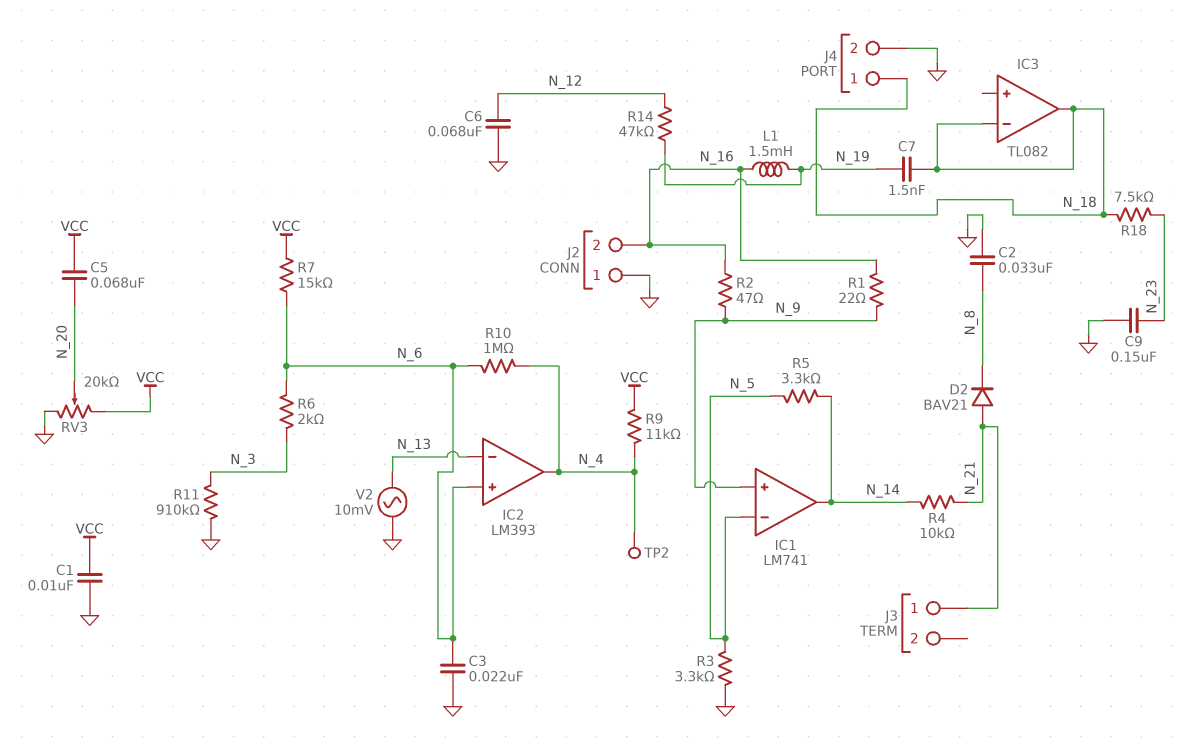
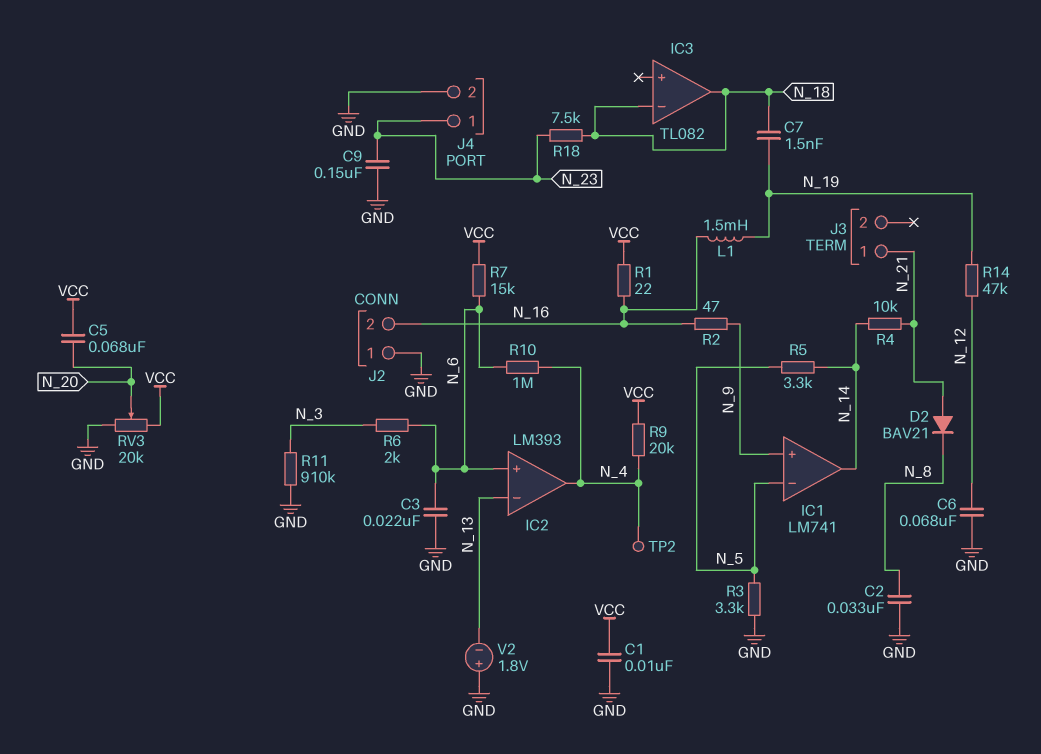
J4 pin 1: N_18 -> N_23
R1: 22 (N_9, N_16) -> 22 (N_16, VCC)
R9: 11k (N_4, VCC) -> 20k (N_4, VCC)
V2: AC 10mV (GND, N_13) -> 1.8V (plus GND, minus N_13)

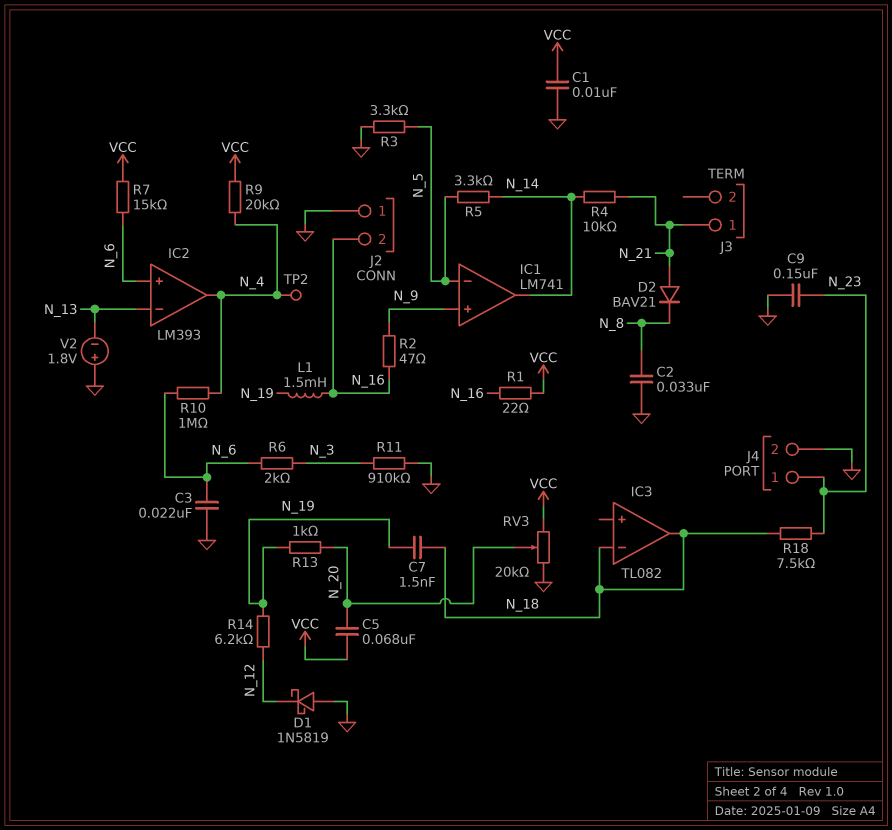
C6: 68nF (GND, N_12) -> none
D1: none -> schottky 1N5819 (A GND, K N_12)
R13: none -> 1k (N_19, N_20)
R14: 47k (N_12, N_19) -> 6.2k (N_12, N_19)

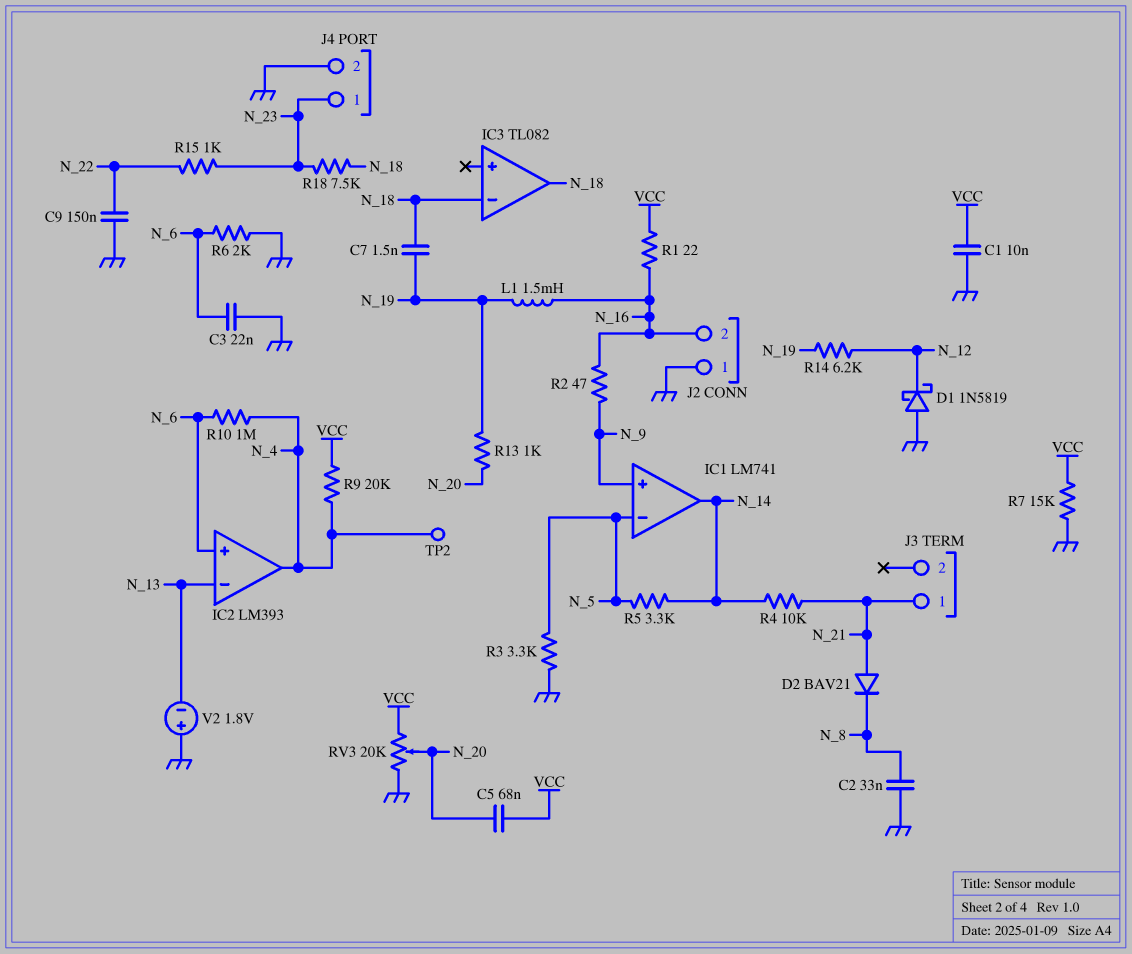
C9: 150nF (GND, N_23) -> 150nF (GND, N_22)
R6: 2k (N_3, N_6) -> 2k (GND, N_6)
R7: 15k (N_6, VCC) -> 15k (GND, VCC)
R11: 910k (GND, N_3) -> none
R15: none -> 1k (N_22, N_23)

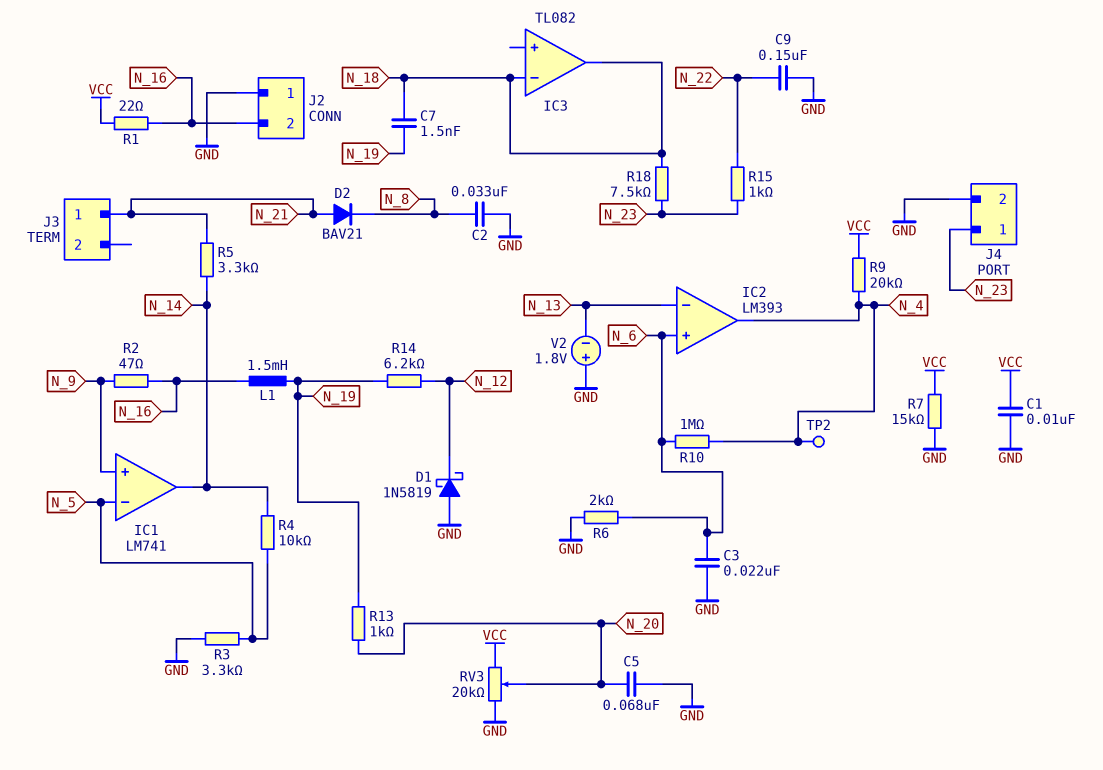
C5: 68nF (N_20, VCC) -> 68nF (GND, N_20)
R4: 10k (N_14, N_21) -> 10k (N_5, N_14)
R5: 3.3k (N_5, N_14) -> 3.3k (N_14, N_21)

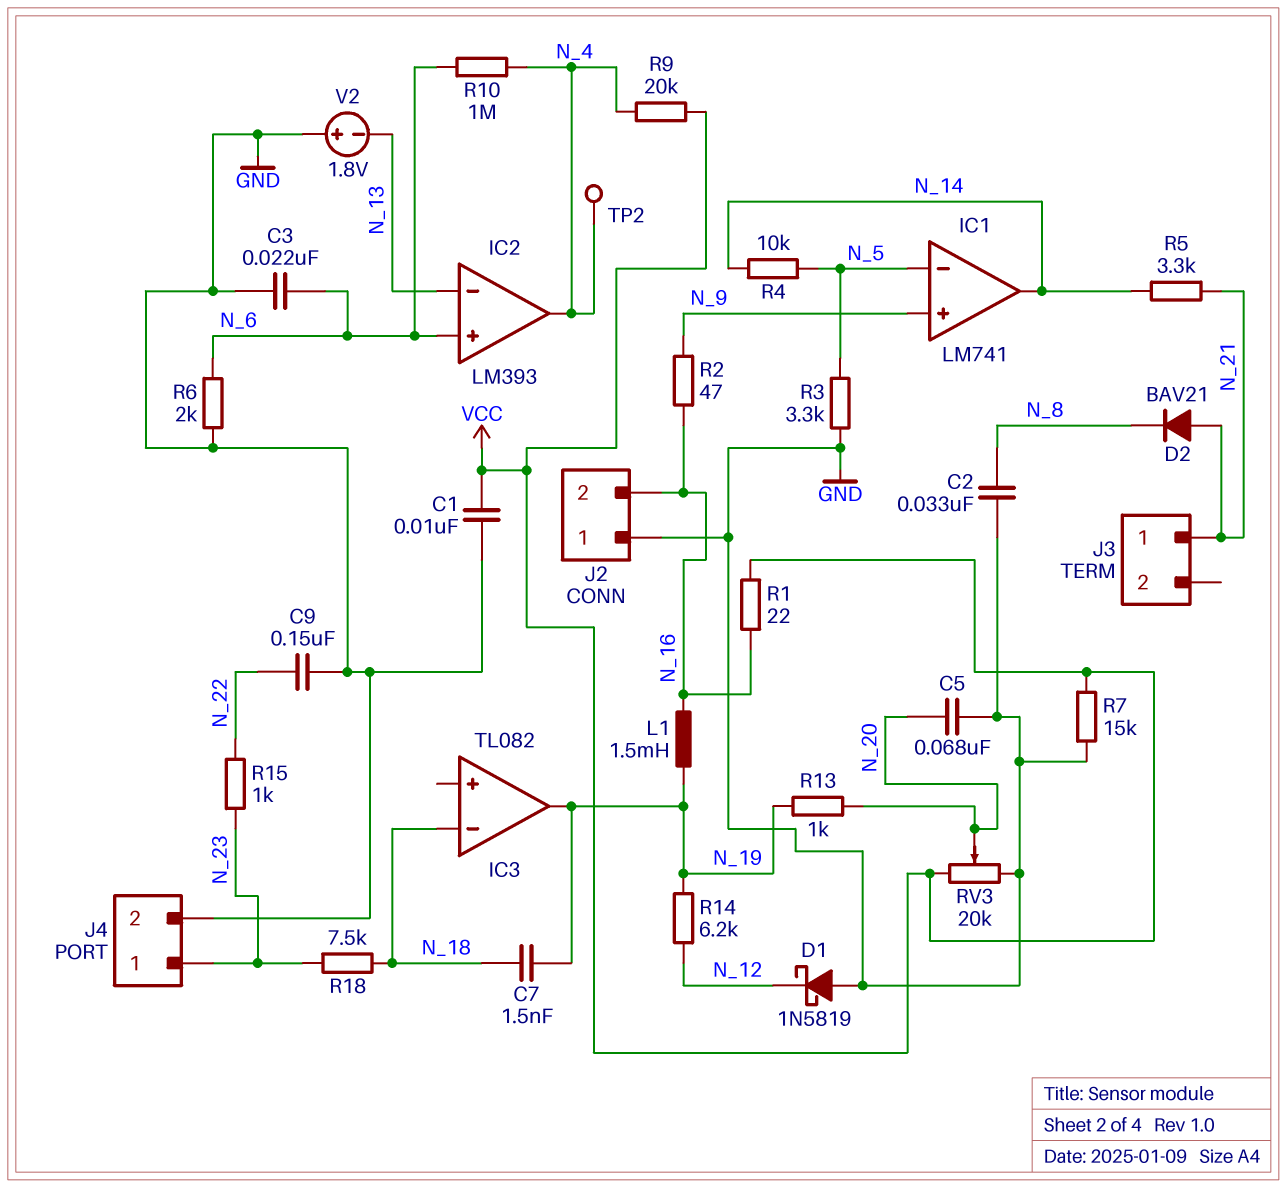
IC3 pin out: N_18 -> N_19

